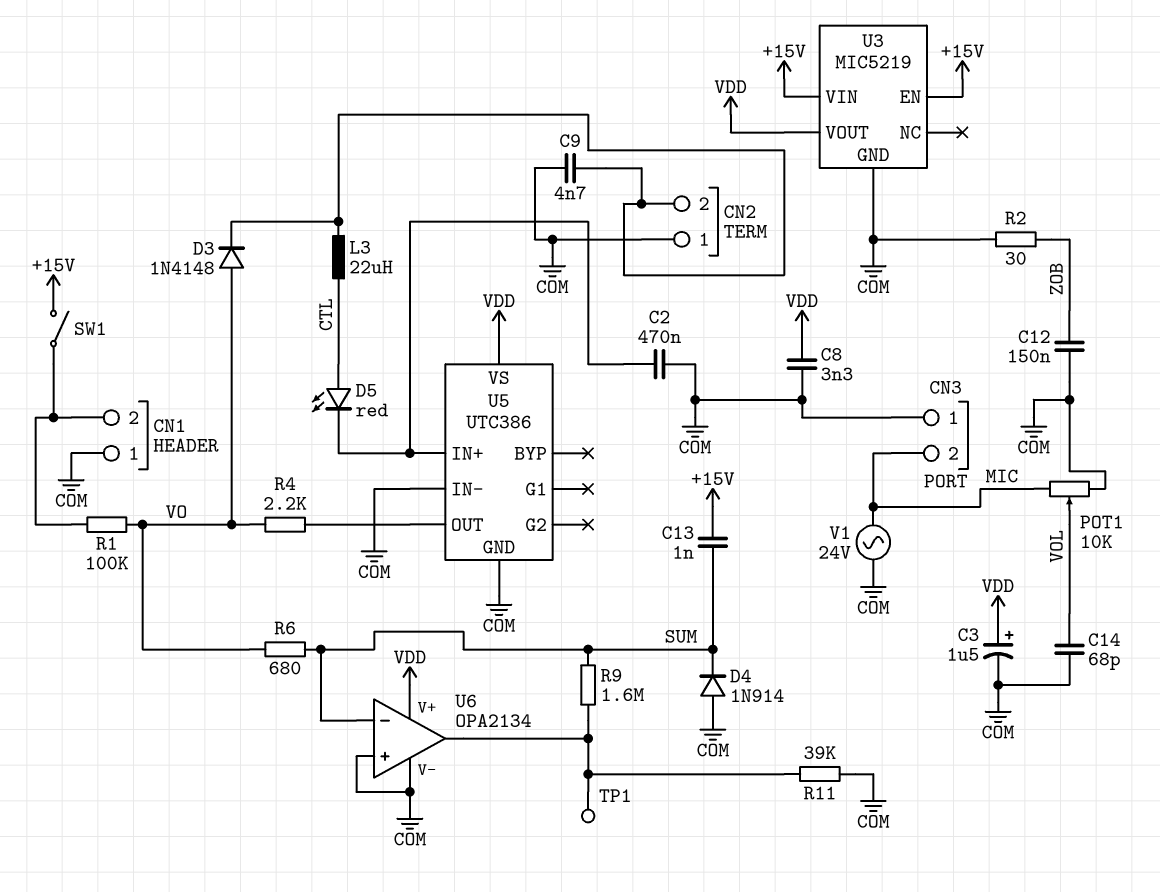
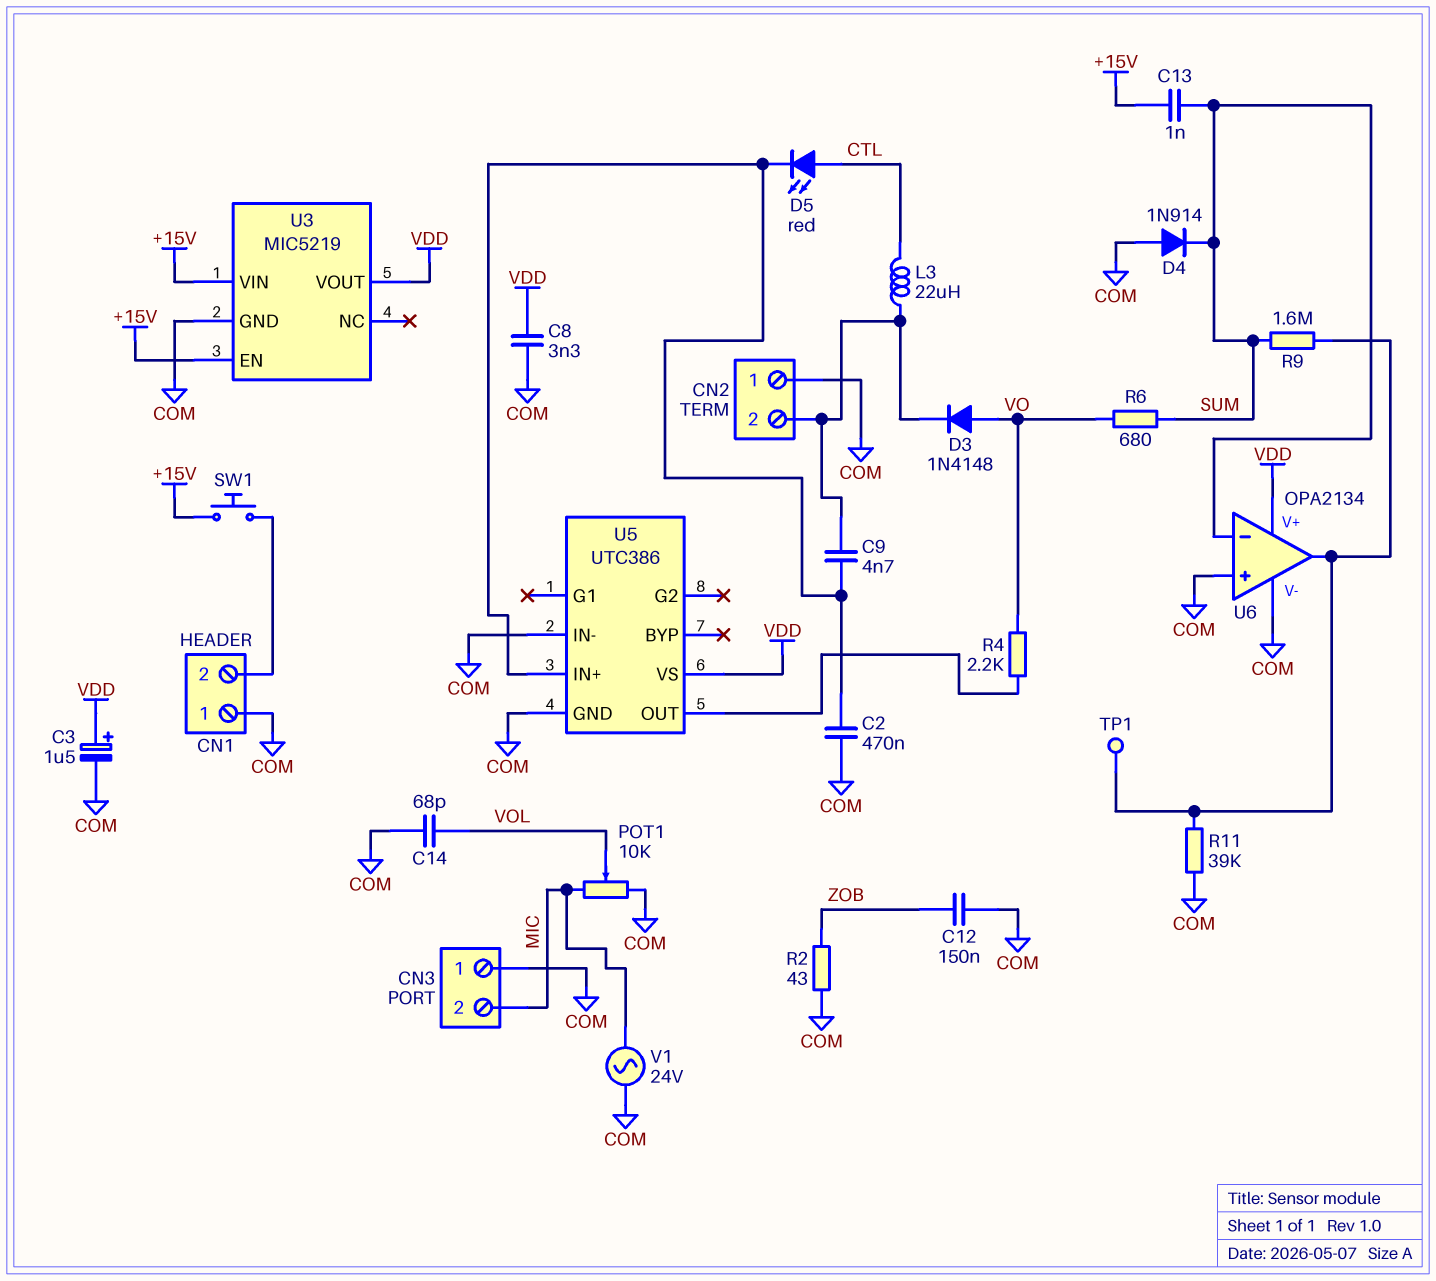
C9: 4.7nF (CN2/2, COM) -> 4.7nF (CN2/2, U5/IN+)
R1: 100k (CN1/2, VO) -> none
R2: 30 (COM, ZOB) -> 43 (COM, ZOB)
SW1: switch (+15V, CN1/2) -> button (+15V, CN1/2)

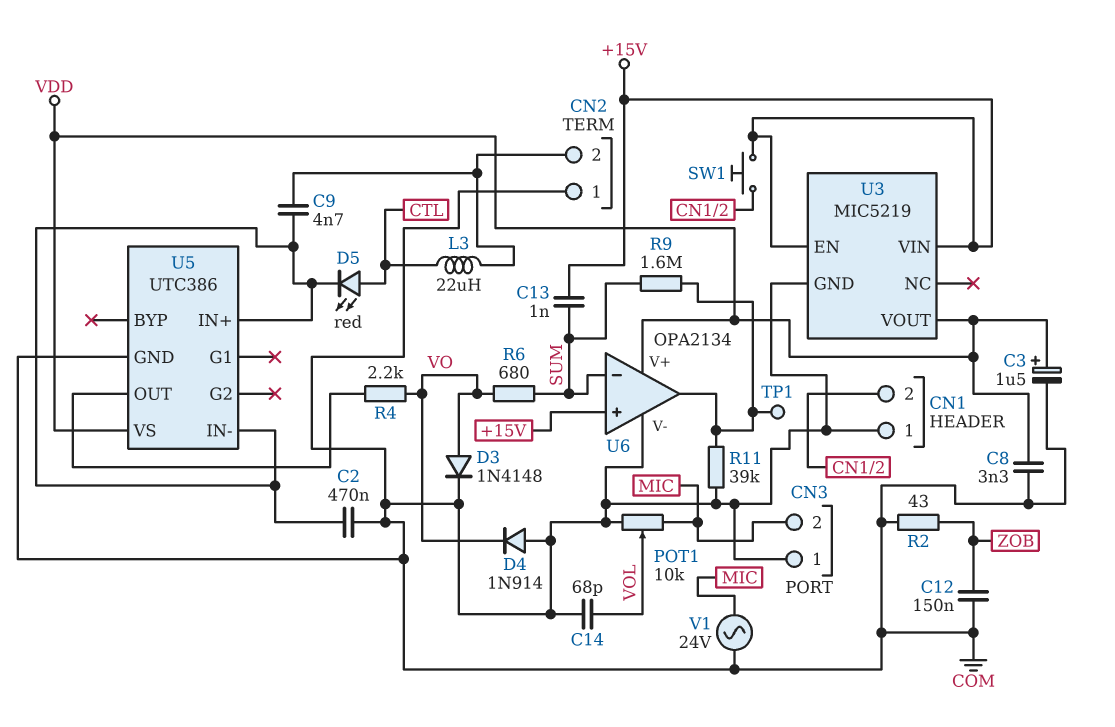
D3: diode 1N4148 (A VO, K CN2/2) -> diode 1N4148 (A VO, K COM)
D4: diode 1N914 (A COM, K SUM) -> diode 1N914 (A COM, K VO)
U5 pin IN-: COM -> U5/IN+
U6 pin in+: COM -> +15V

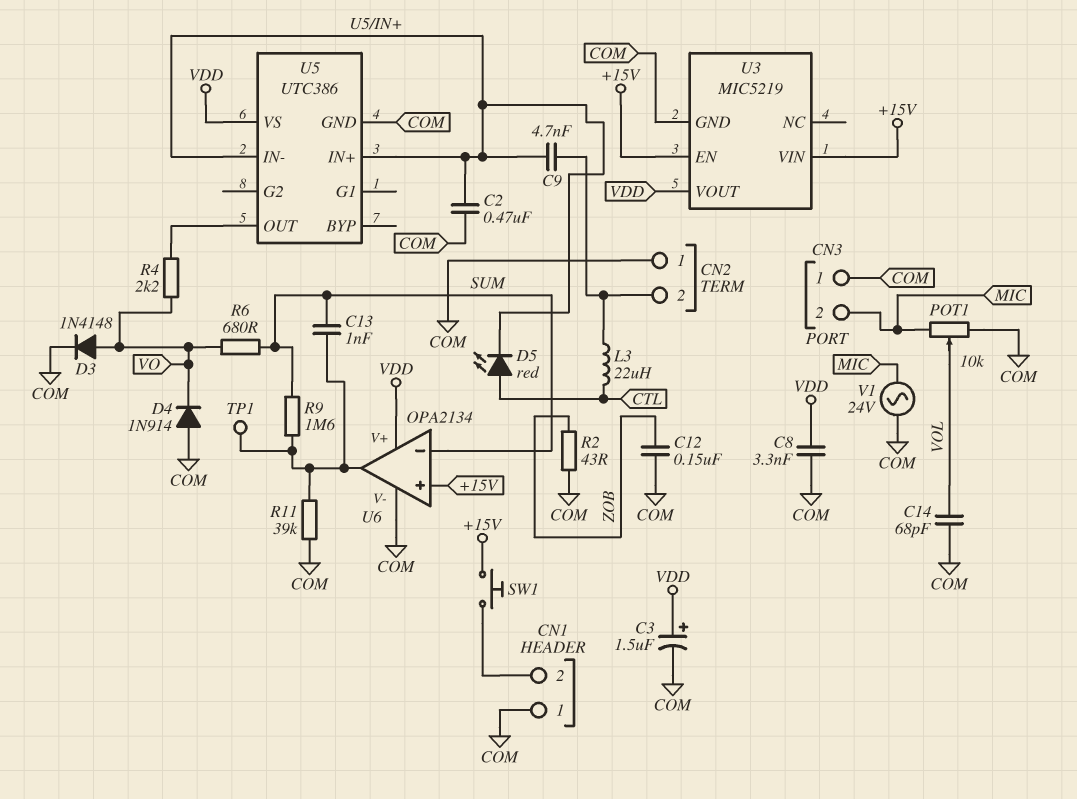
C13: 1nF (+15V, SUM) -> 1nF (SUM, U6/out)

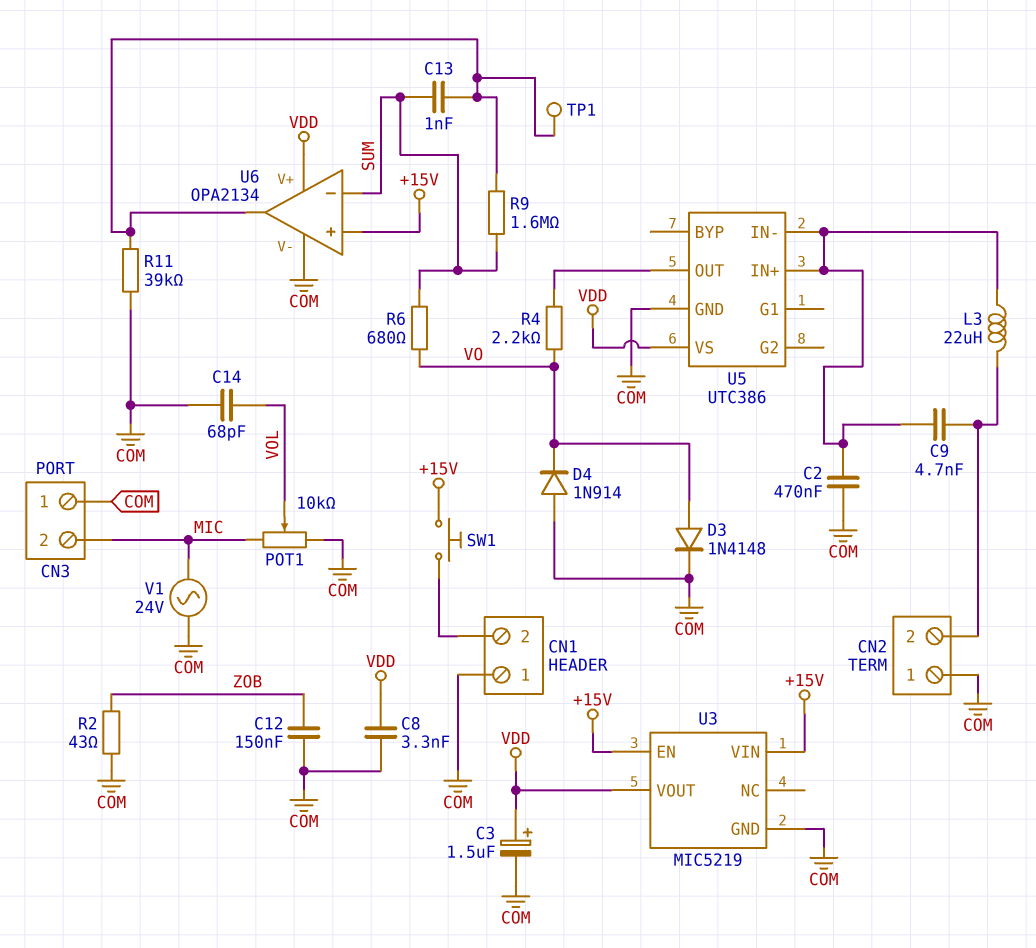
D5: LED red (A CTL, K U5/IN+) -> none
L3: 22uH (CN2/2, CTL) -> 22uH (CN2/2, U5/IN+)

